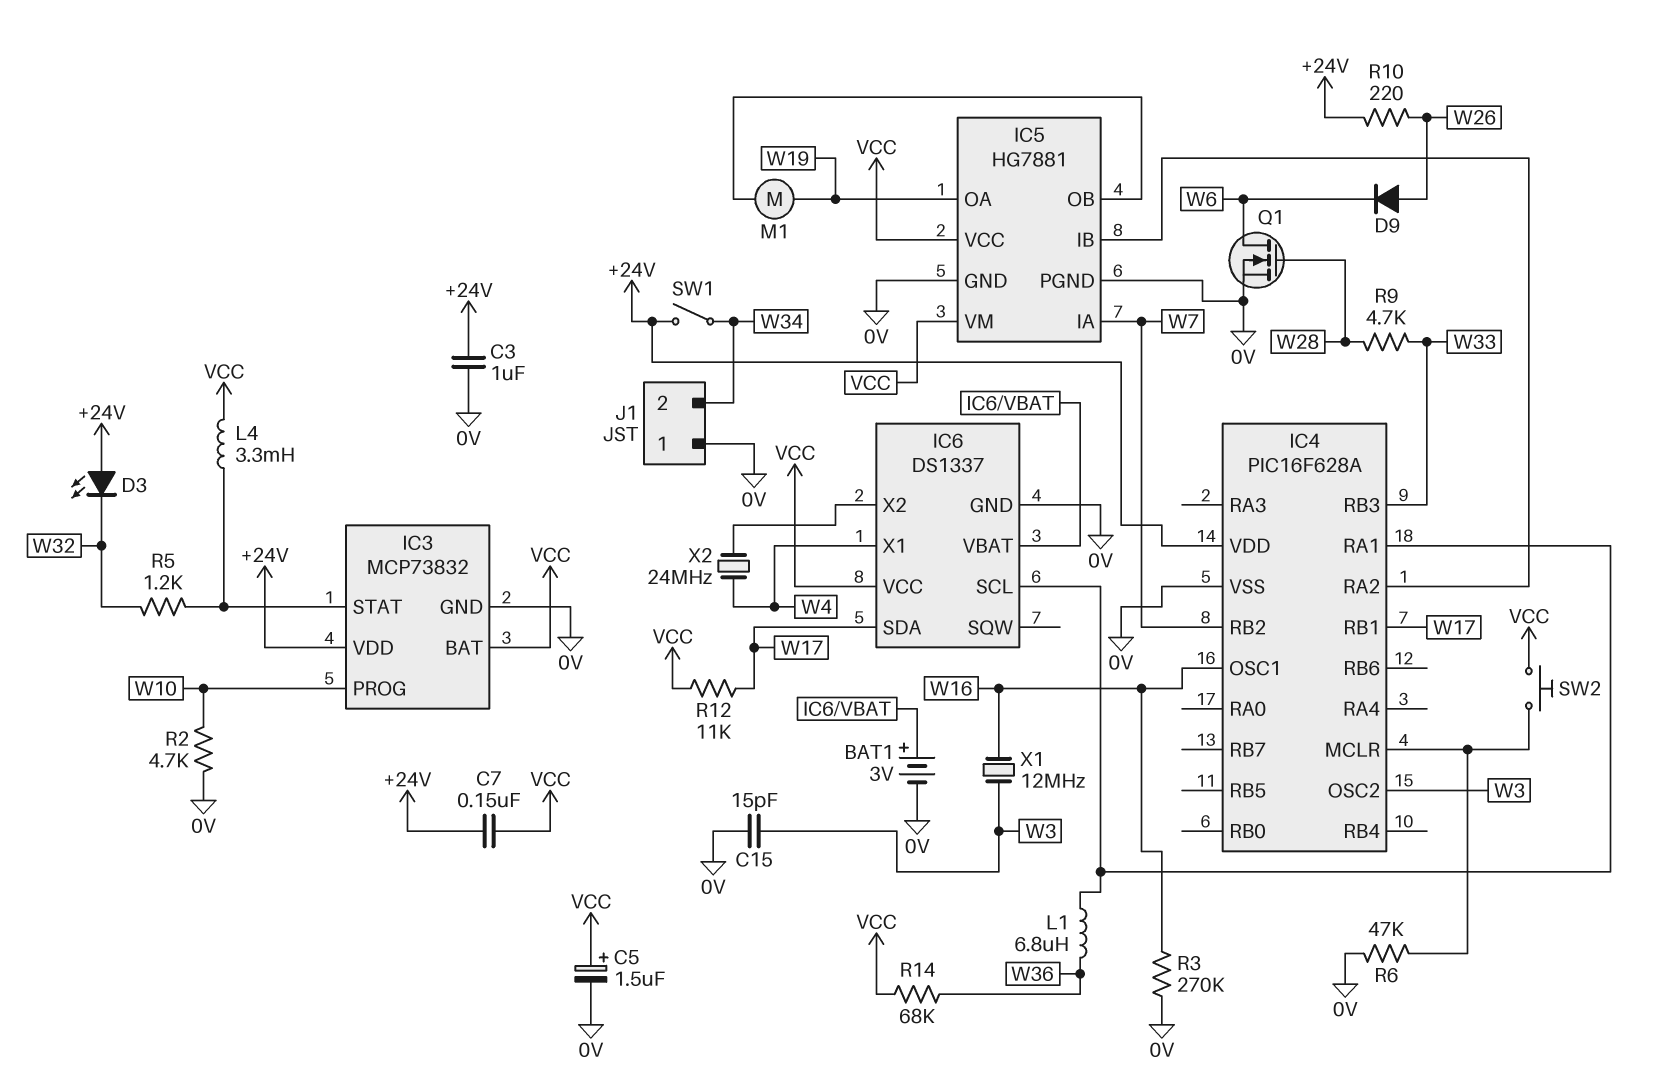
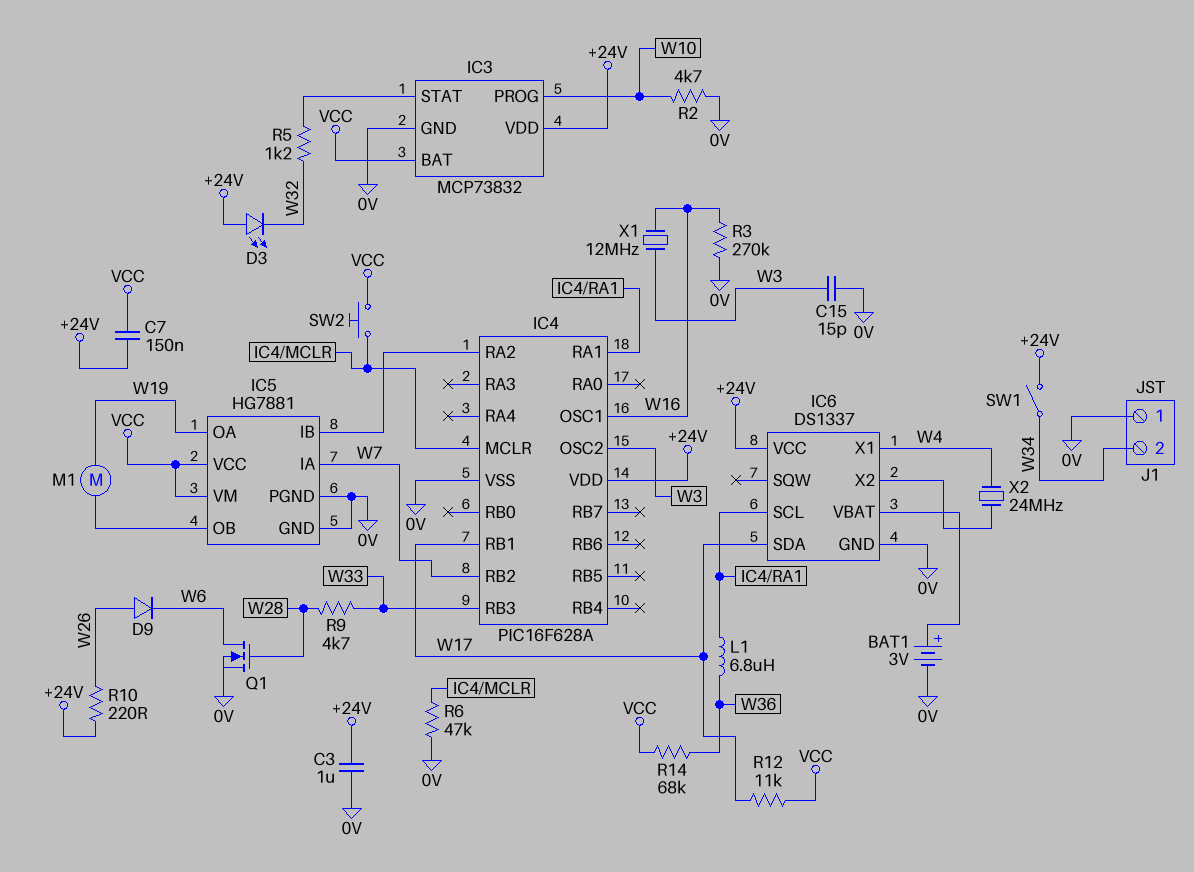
C5: 1.5uF (plus VCC, minus 0V) -> none
IC6 pin VCC: VCC -> +24V
L4: 3.3mH (IC3/STAT, VCC) -> none

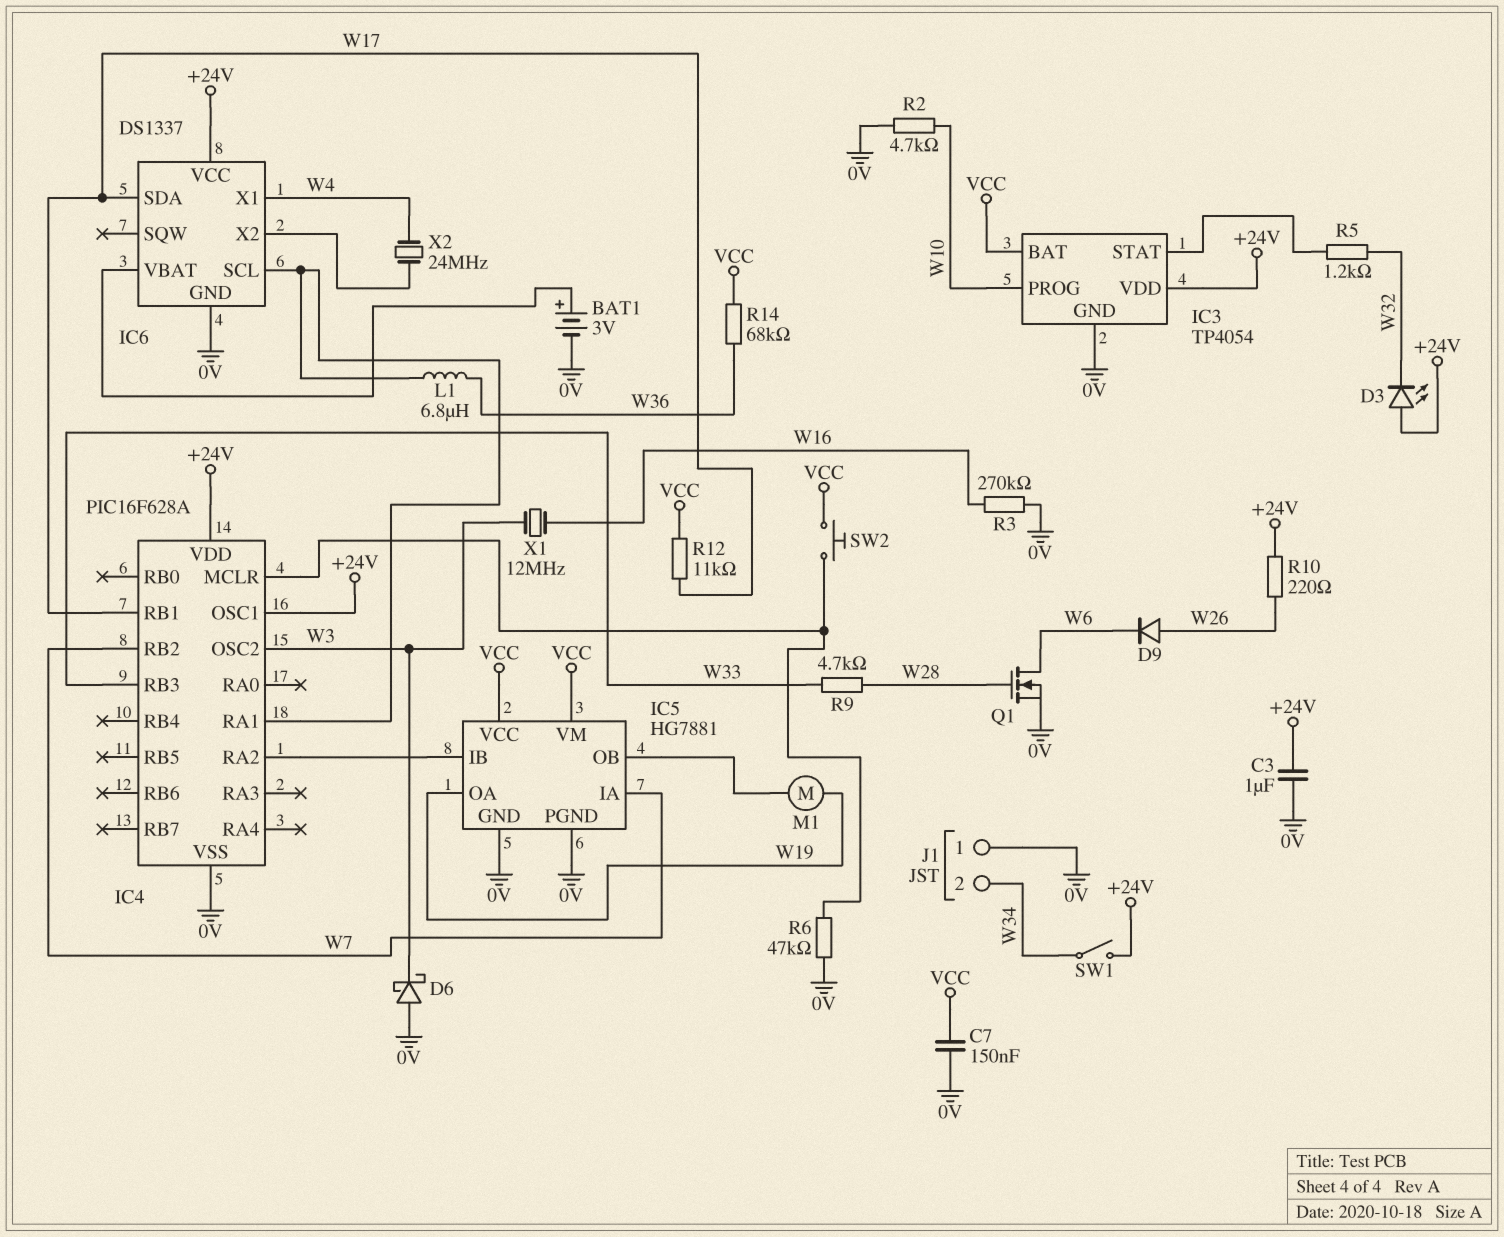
C7: 150nF (+24V, VCC) -> 150nF (0V, VCC)
C15: 15pF (0V, W3) -> none
D6: none -> schottky (A 0V, K W3)
IC3: MCP73832 -> TP4054
IC4 pin OSC1: W16 -> +24V

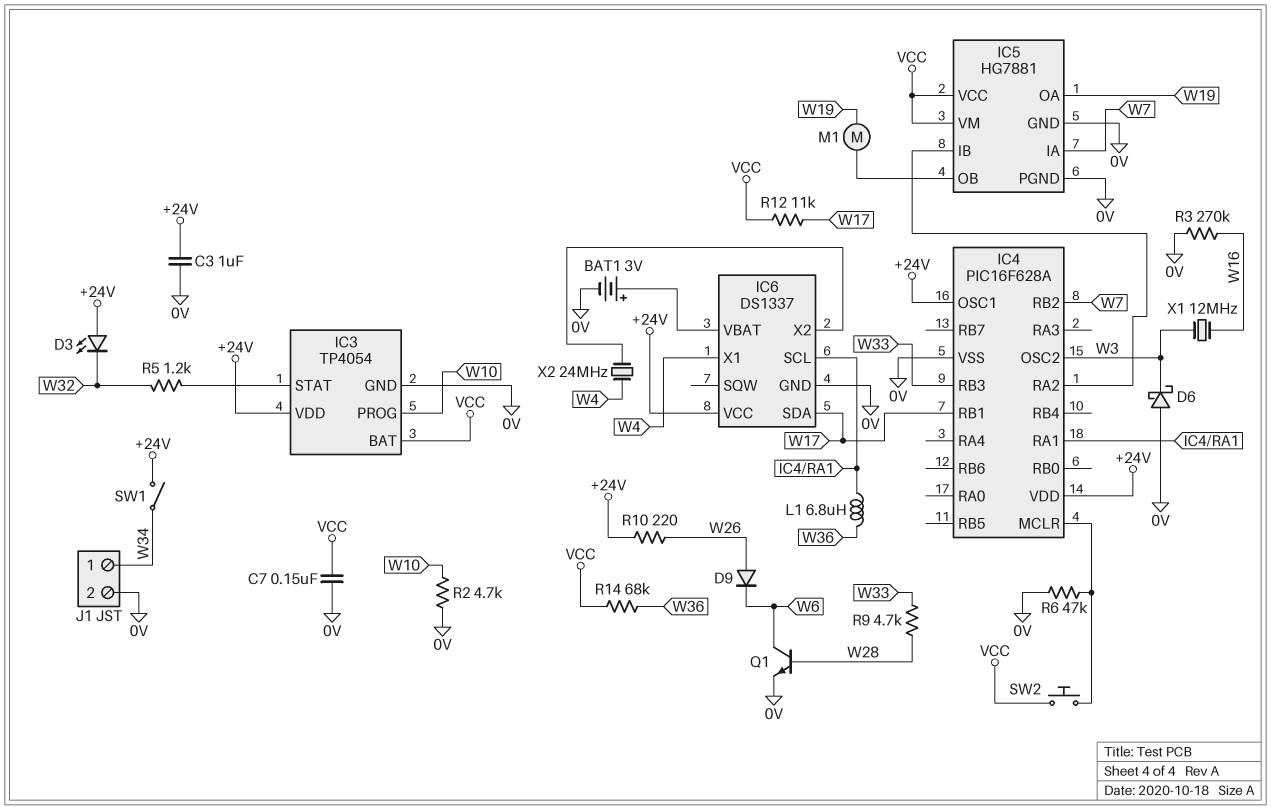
J1 pin 1: 0V -> W34
J1 pin 2: W34 -> 0V
Q1: NMOS (G W28, D W6, S 0V) -> NPN (B W28, C W6, E 0V)

